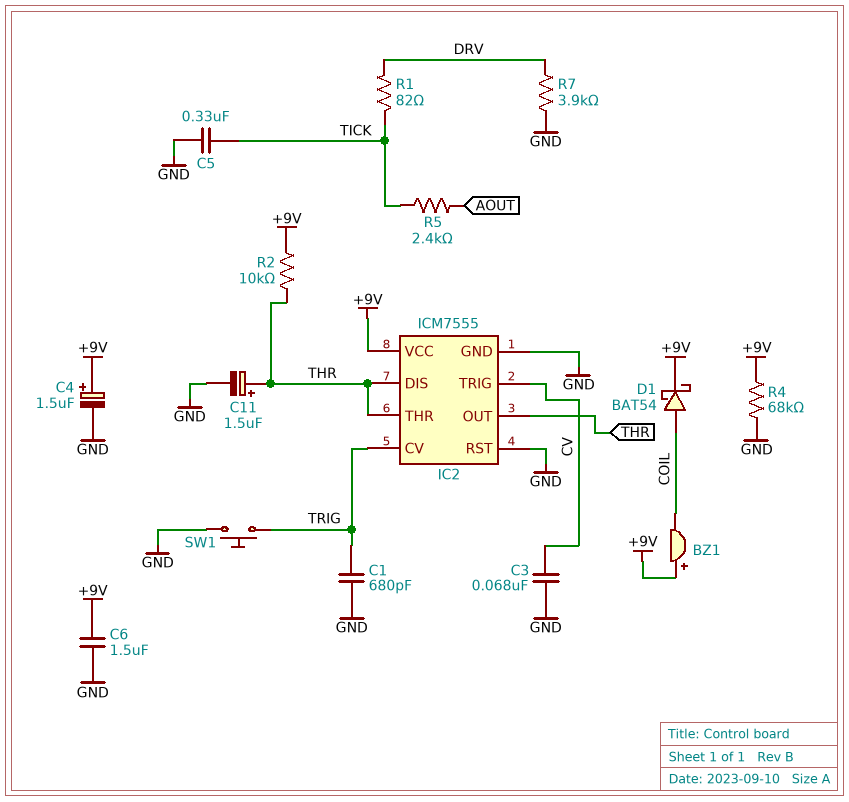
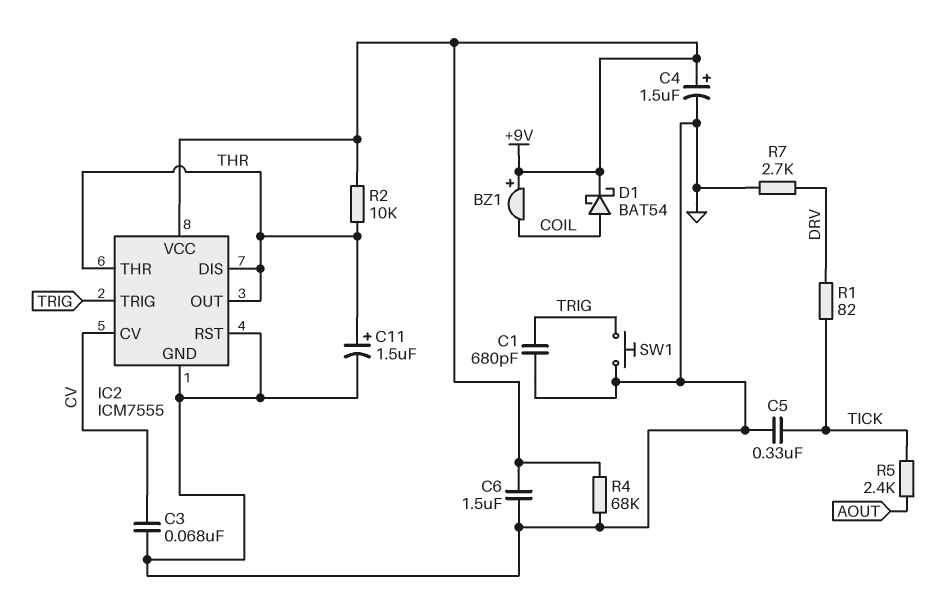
IC2 pin CV: TRIG -> CV
IC2 pin TRIG: CV -> TRIG
R7: 3.9k (DRV, GND) -> 2.7k (DRV, GND)

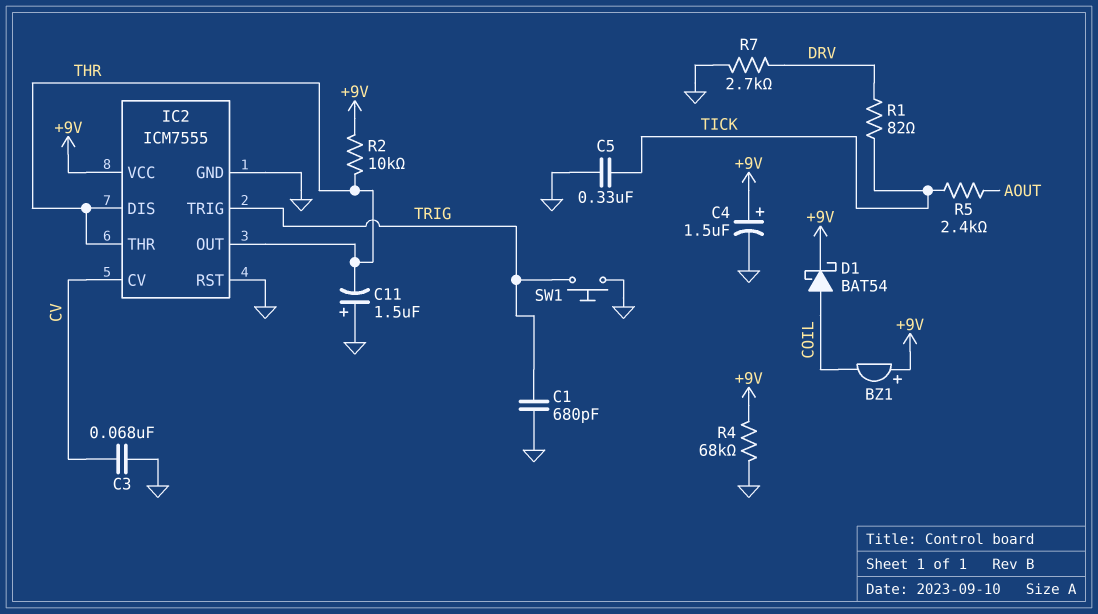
C6: 1.5uF (+9V, GND) -> none
C11: 1.5uF (plus THR, minus GND) -> 1.5uF (plus GND, minus THR)

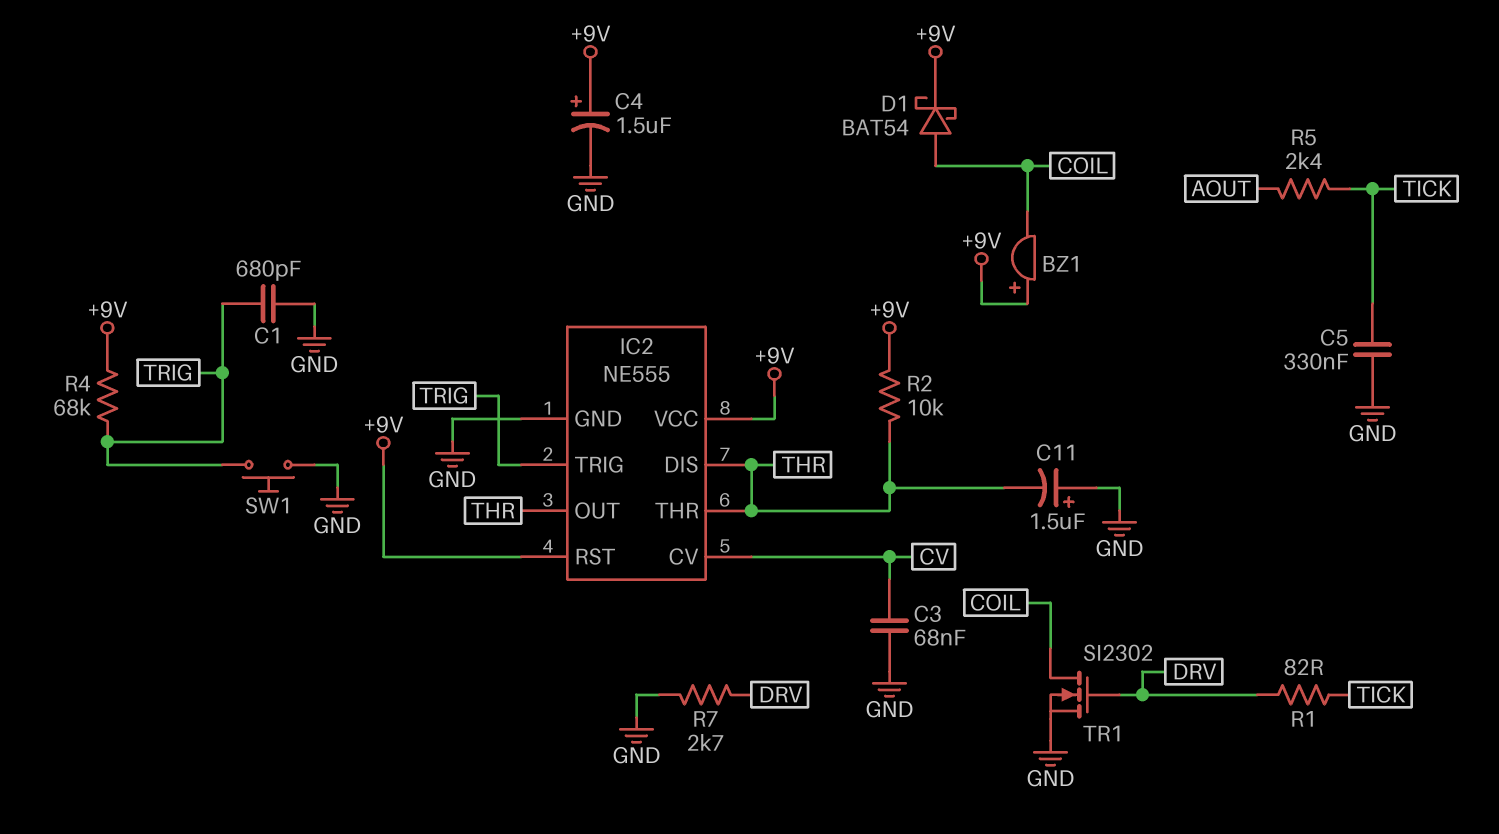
IC2: ICM7555 -> NE555
IC2 pin RST: GND -> +9V
R4: 68k (+9V, GND) -> 68k (+9V, TRIG)
TR1: none -> NMOS SI2302 (G DRV, D COIL, S GND)

